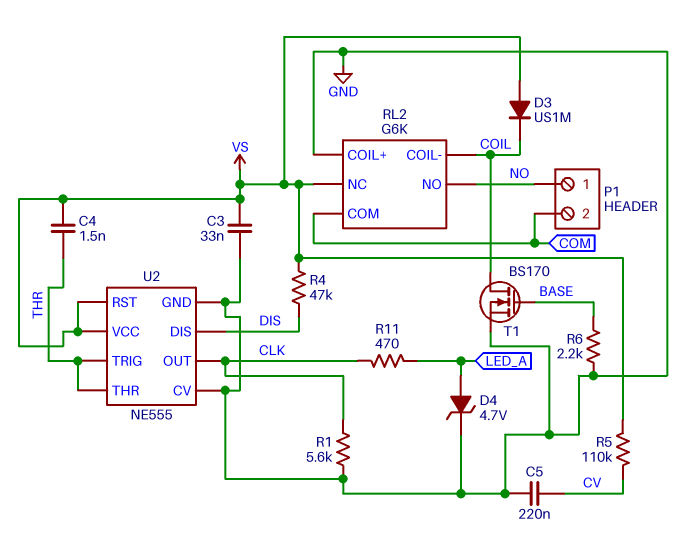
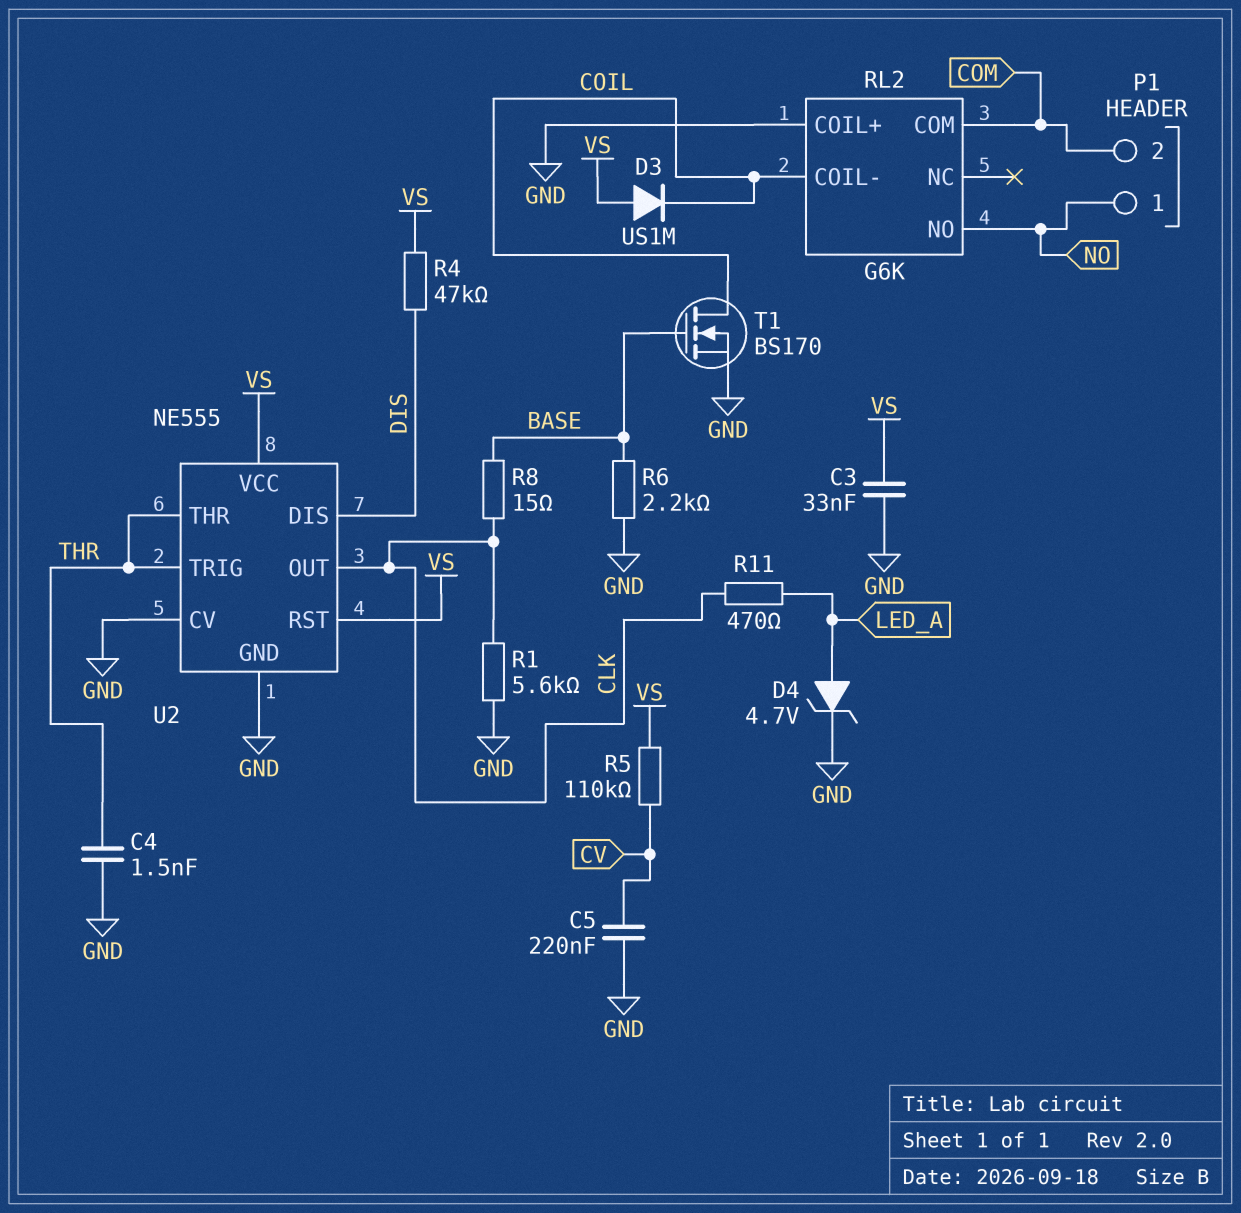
C4: 1.5nF (THR, VS) -> 1.5nF (GND, THR)
R8: none -> 15 (BASE, CLK)
RL2 pin NC: VS -> none

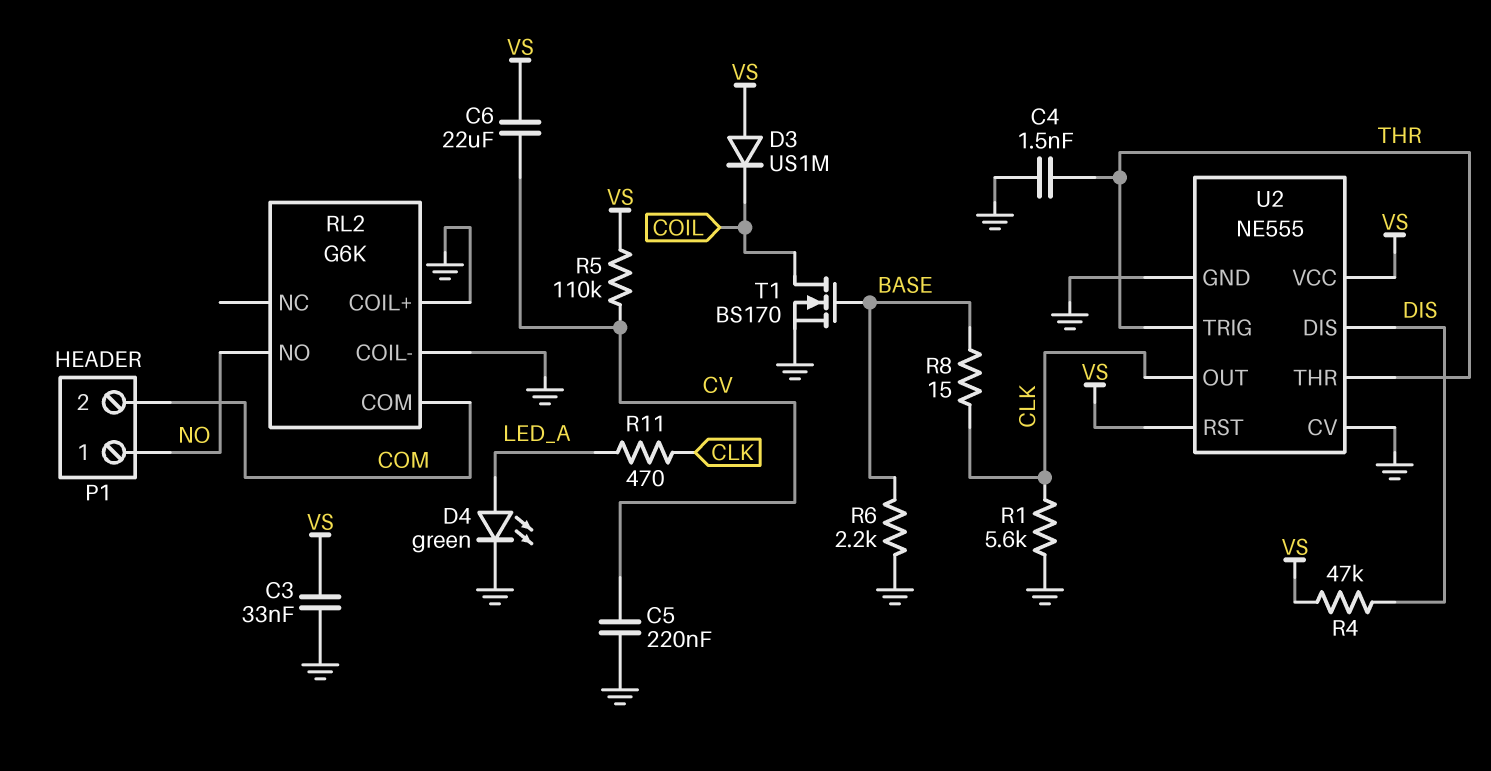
C6: none -> 22uF (CV, VS)
D4: zener 4.7V (A LED_A, K GND) -> LED green (A LED_A, K GND)
RL2 pin COIL-: COIL -> GND

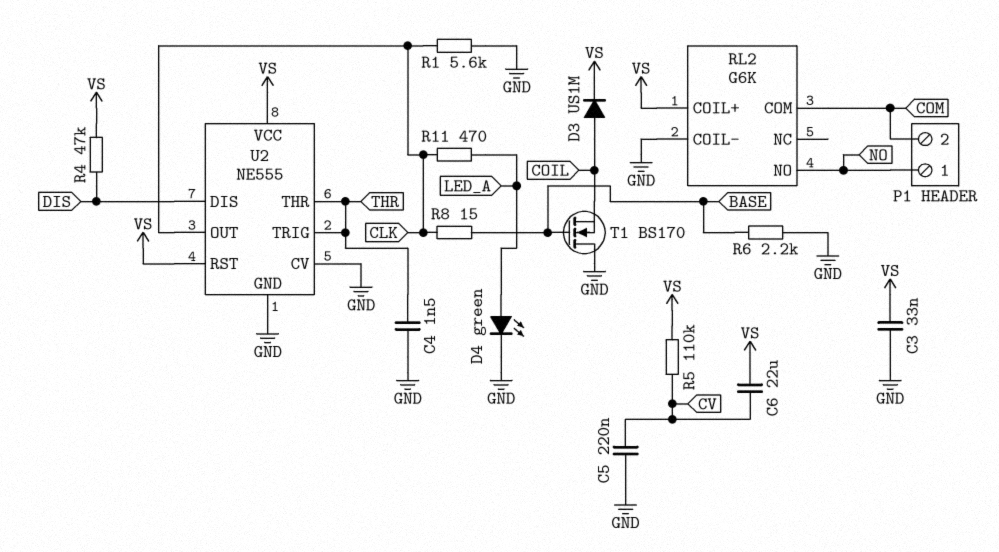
D3: diode US1M (A VS, K COIL) -> diode US1M (A COIL, K VS)
RL2 pin COIL+: GND -> VS
T1: NMOS BS170 (G BASE, D COIL, S GND) -> NMOS BS170 (G BASE, D GND, S COIL)

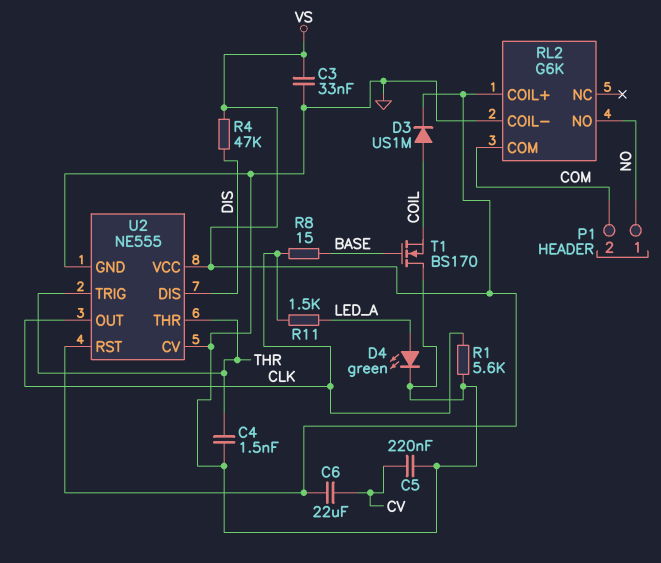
R5: 110k (CV, VS) -> none
R6: 2.2k (BASE, GND) -> none
R11: 470 (CLK, LED_A) -> 1.5k (CLK, LED_A)

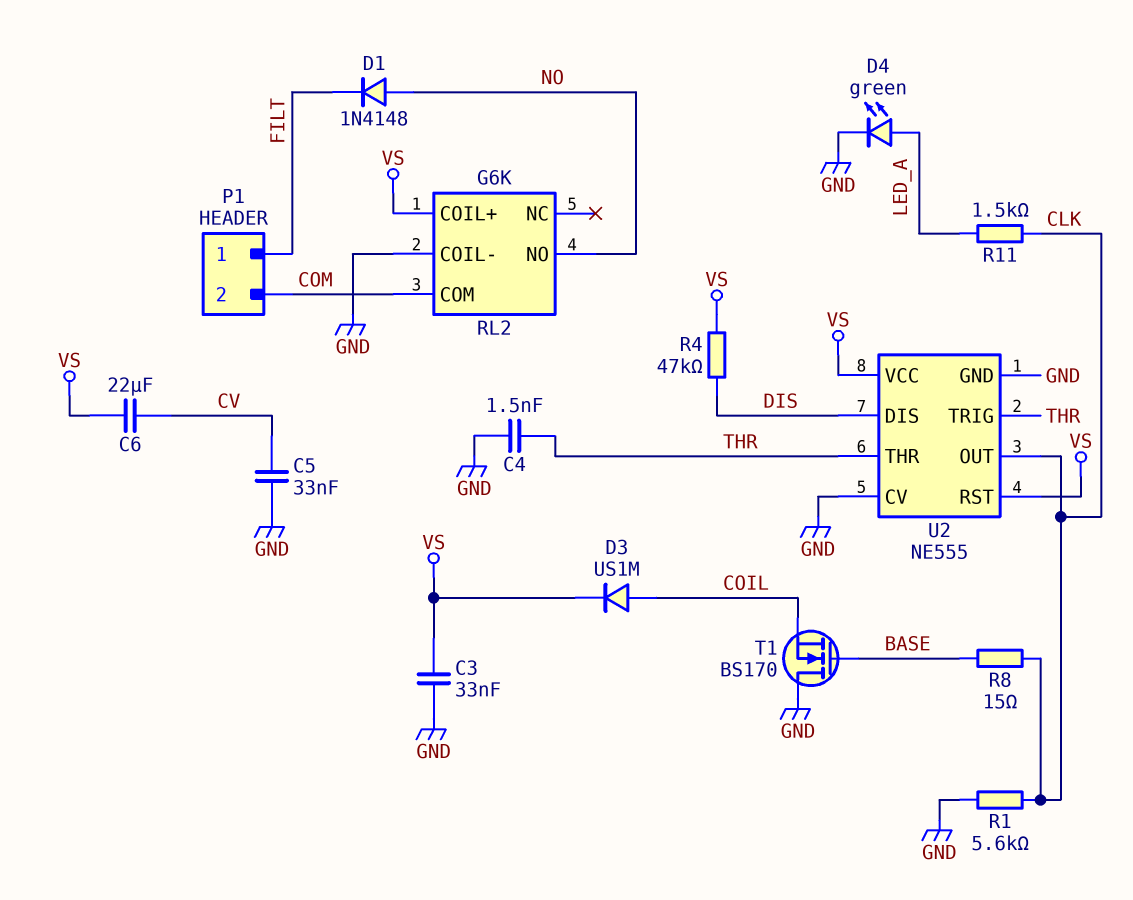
C5: 220nF (CV, GND) -> 33nF (CV, GND)
D1: none -> diode 1N4148 (A NO, K FILT)
P1 pin 1: NO -> FILT

